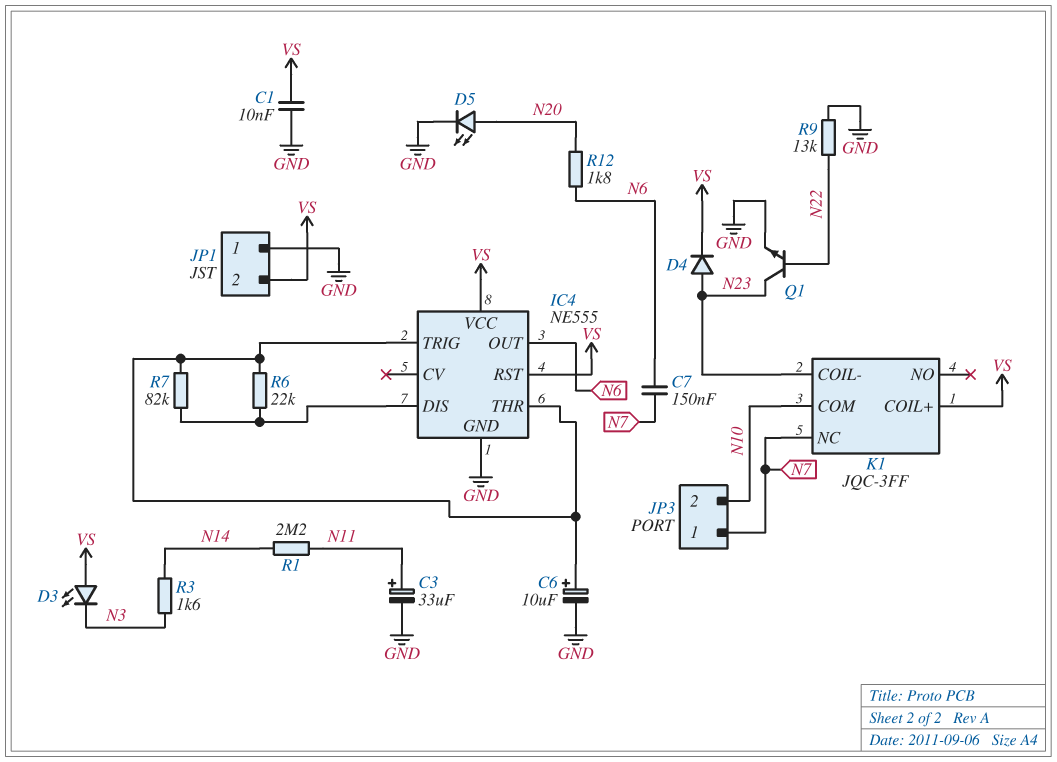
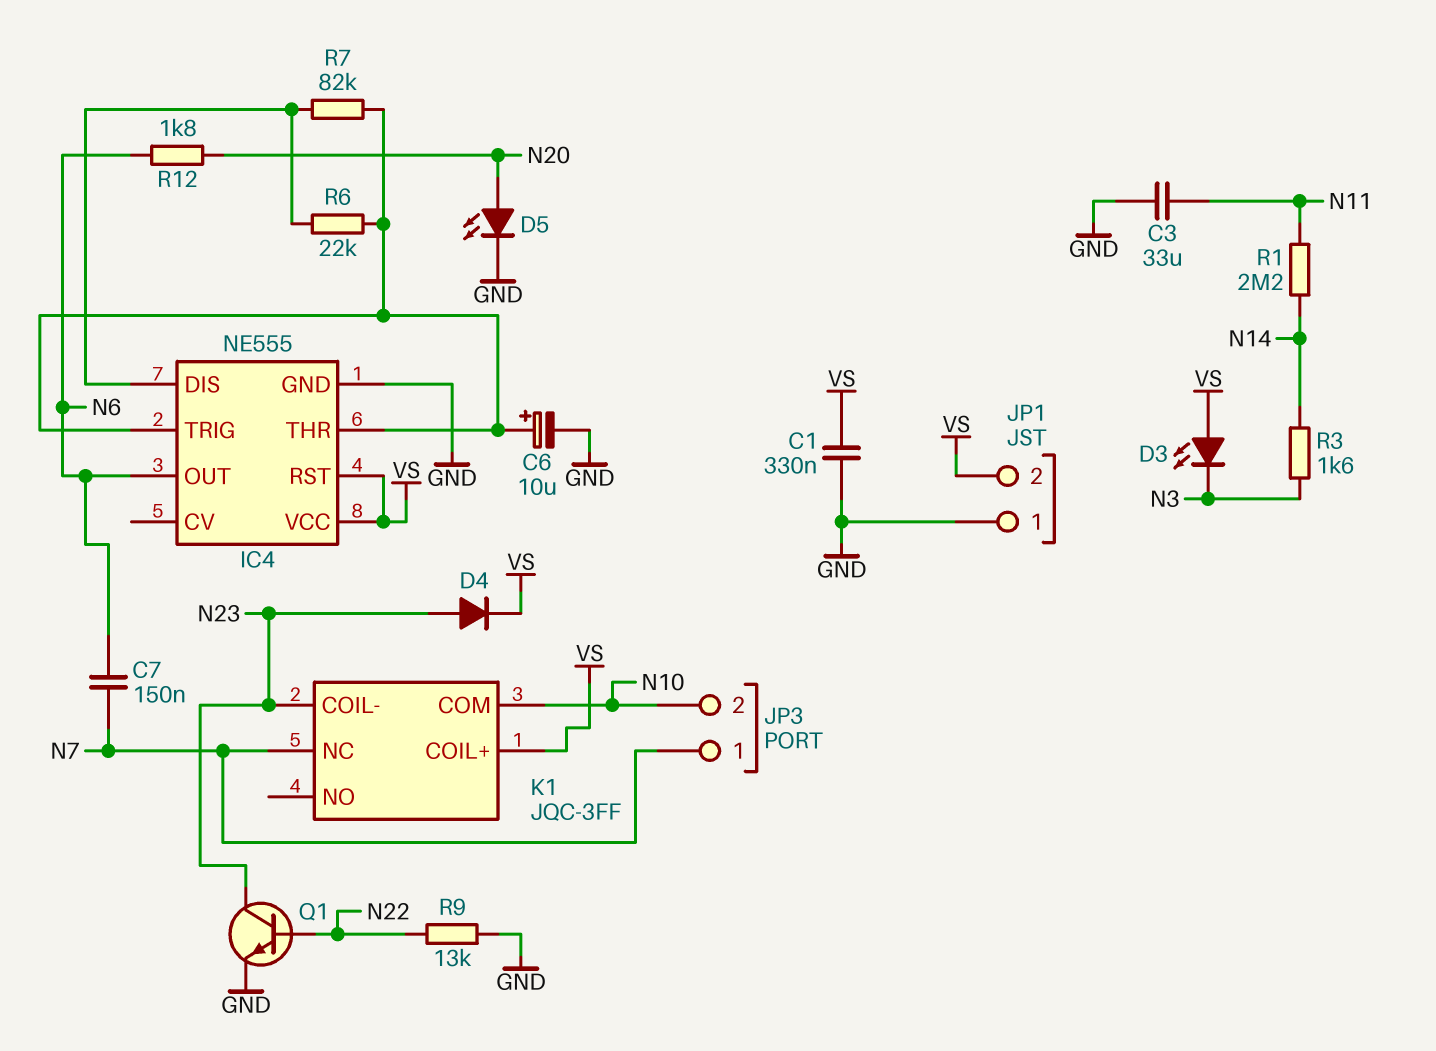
C1: 10nF (GND, VS) -> 330nF (GND, VS)
C3: 33uF (plus N11, minus GND) -> 33uF (GND, N11)

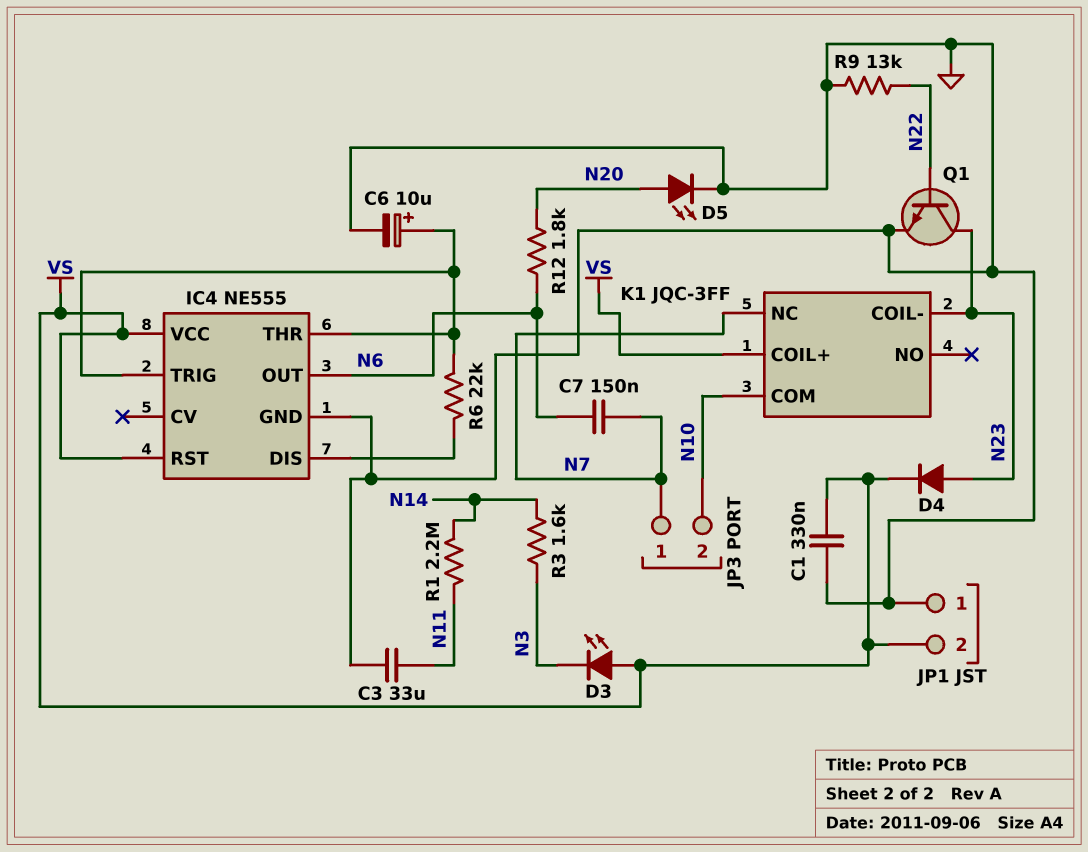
R7: 82k (IC4/DIS, IC4/THR) -> none

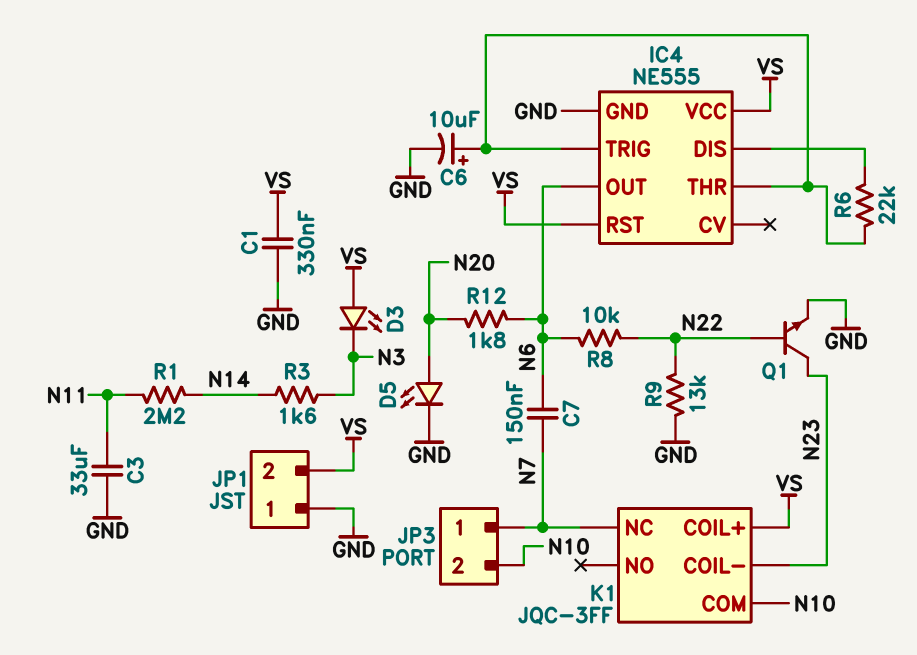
D4: diode (A N23, K VS) -> none
R8: none -> 10k (N6, N22)

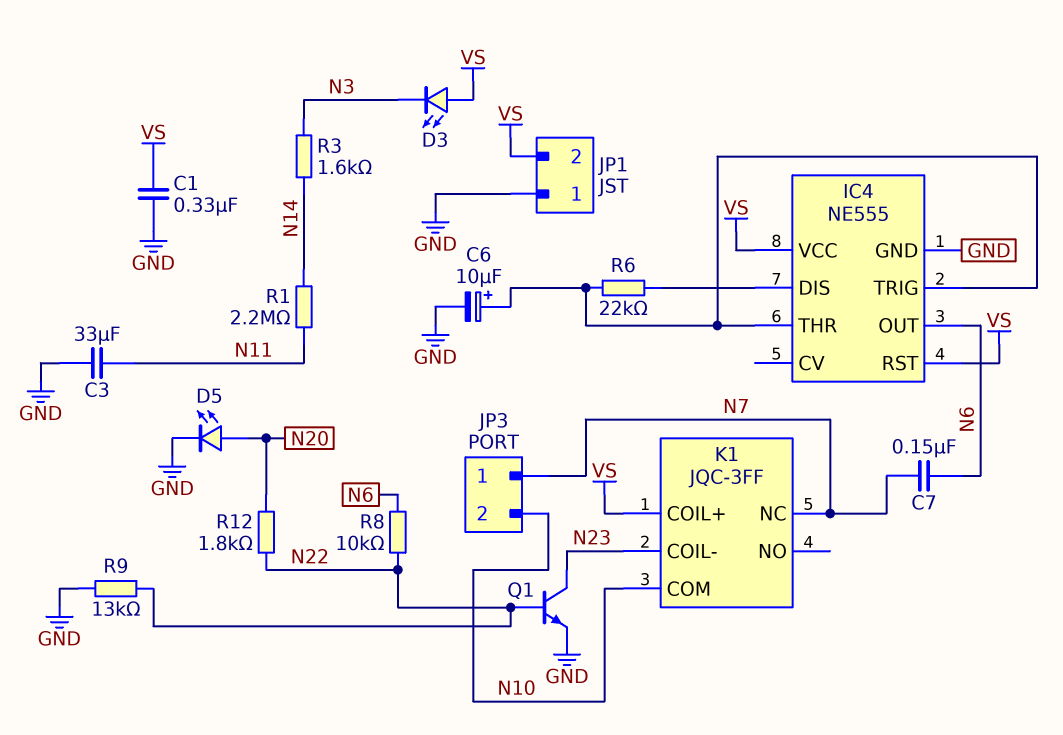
R12: 1.8k (N6, N20) -> 1.8k (N20, N22)

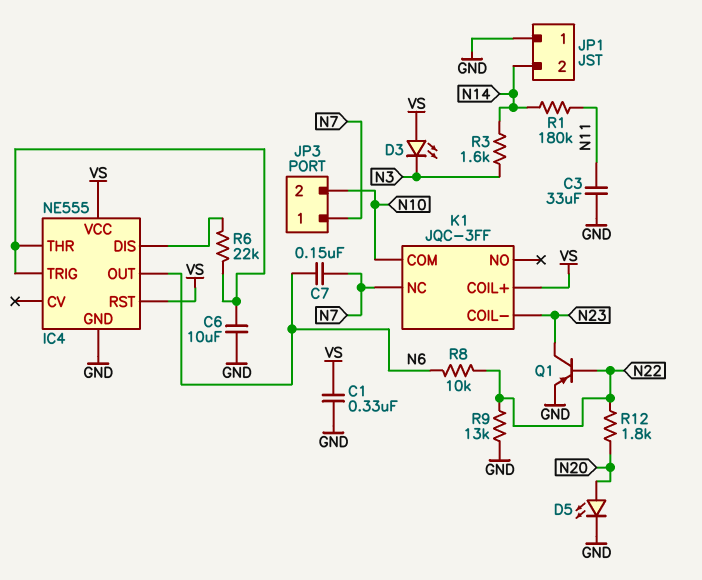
C6: 10uF (plus IC4/THR, minus GND) -> 10uF (GND, IC4/THR)
JP1 pin 2: VS -> N14
Q1: NPN (B N22, C N23, E GND) -> PNP (B N22, C N23, E GND)
R1: 2.2M (N11, N14) -> 180k (N11, N14)

